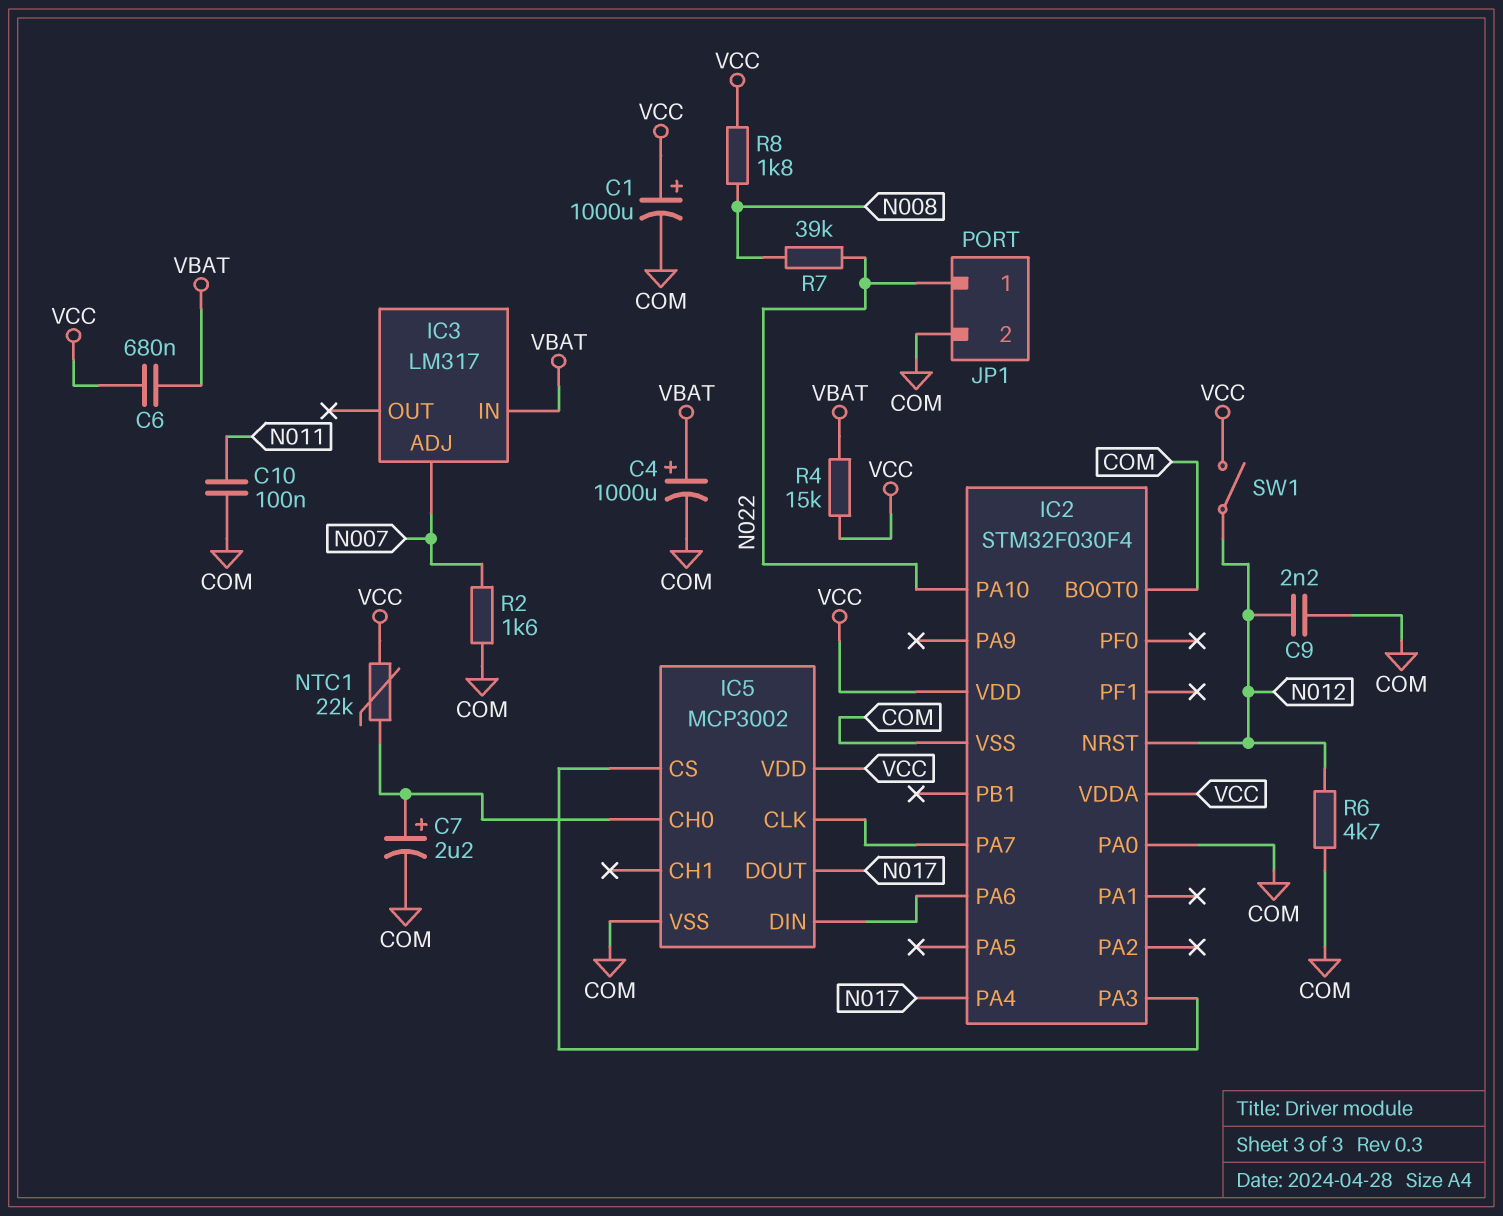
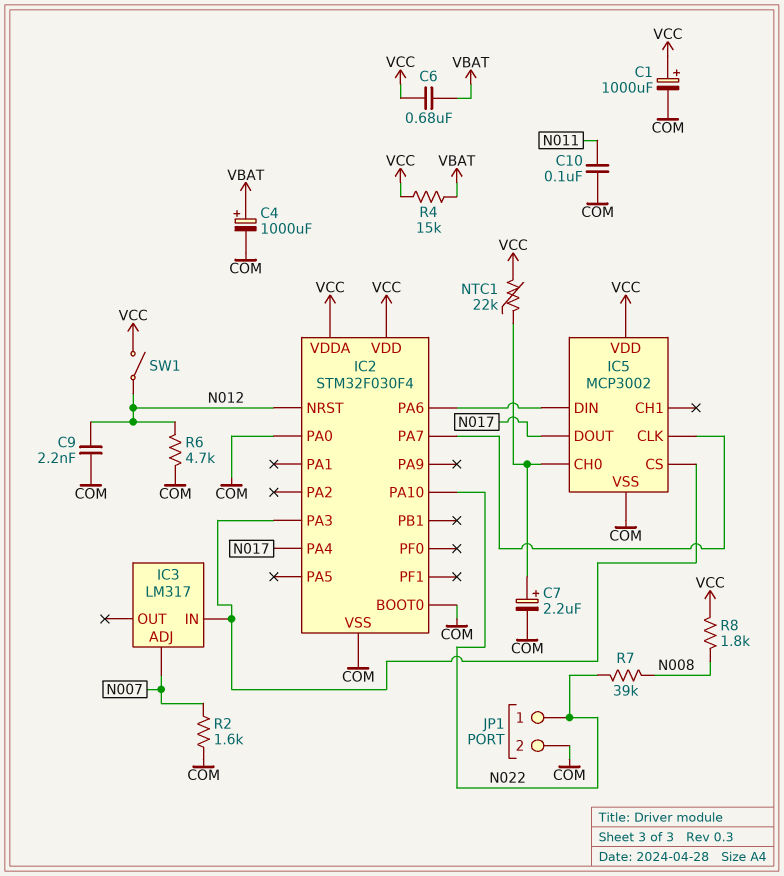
IC3 pin IN: VBAT -> IC2/PA3

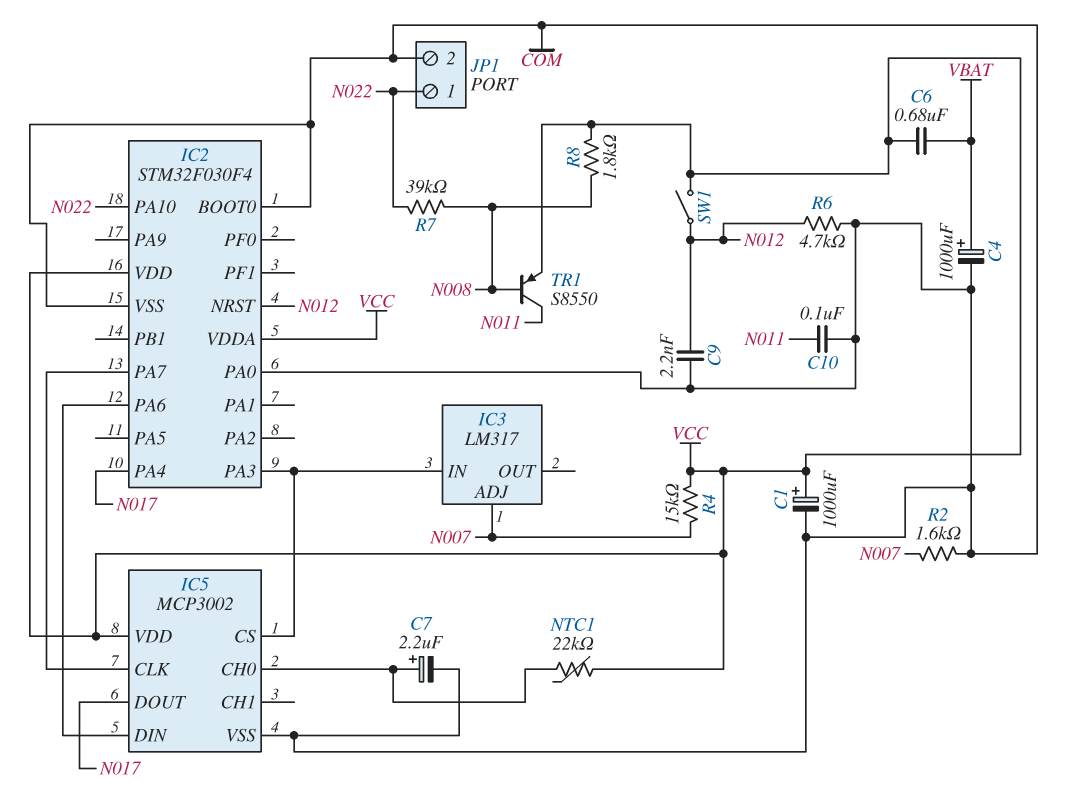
R4: 15k (VBAT, VCC) -> 15k (N007, VCC)
TR1: none -> PNP S8550 (B N008, C N011, E VCC)

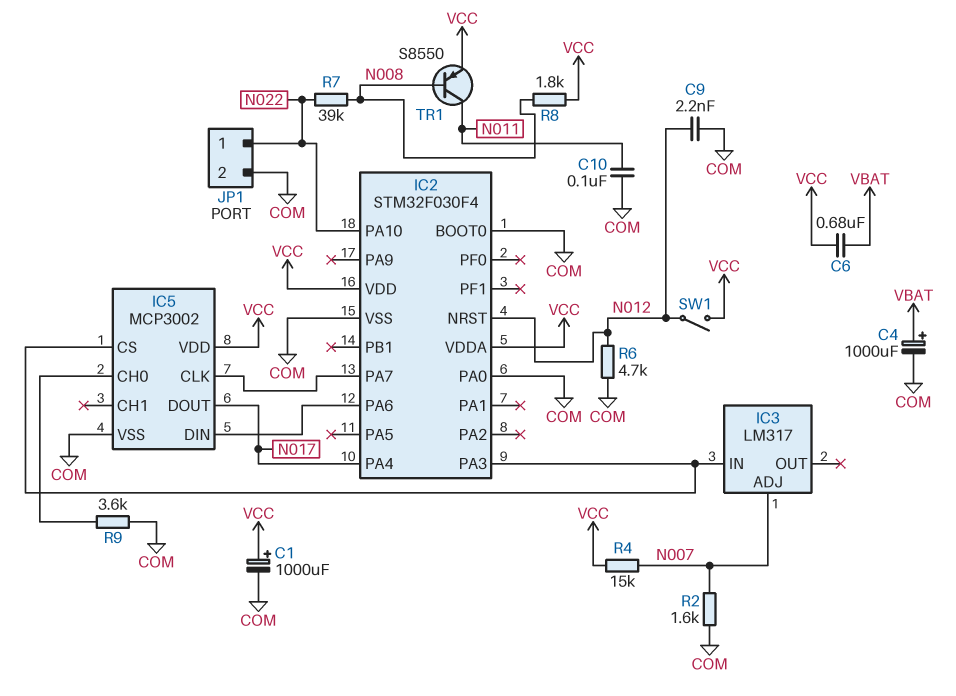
C7: 2.2uF (plus IC5/CH0, minus COM) -> none
NTC1: 22k (IC5/CH0, VCC) -> none
R9: none -> 3.6k (COM, IC5/CH0)

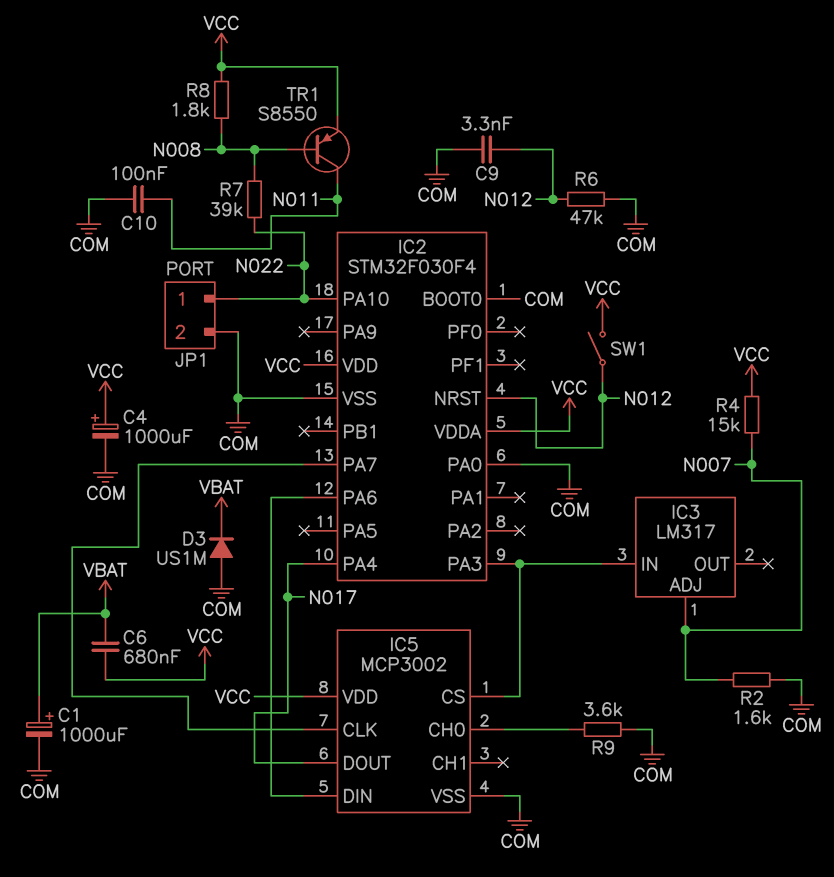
C1: 1000uF (plus VCC, minus COM) -> 1000uF (plus VBAT, minus COM)
C4: 1000uF (plus VBAT, minus COM) -> 1000uF (plus VCC, minus COM)
C9: 2.2nF (COM, N012) -> 3.3nF (COM, N012)
D3: none -> diode US1M (A COM, K VBAT)
R6: 4.7k (COM, N012) -> 47k (COM, N012)

